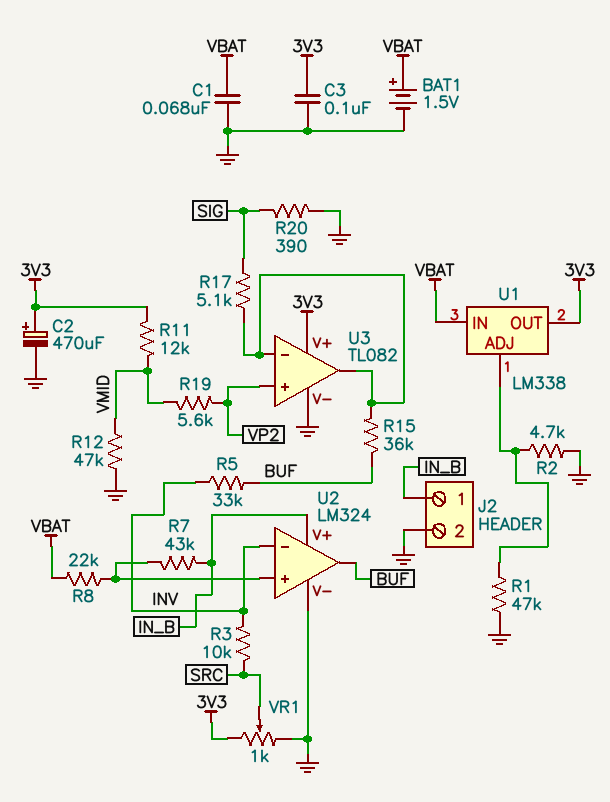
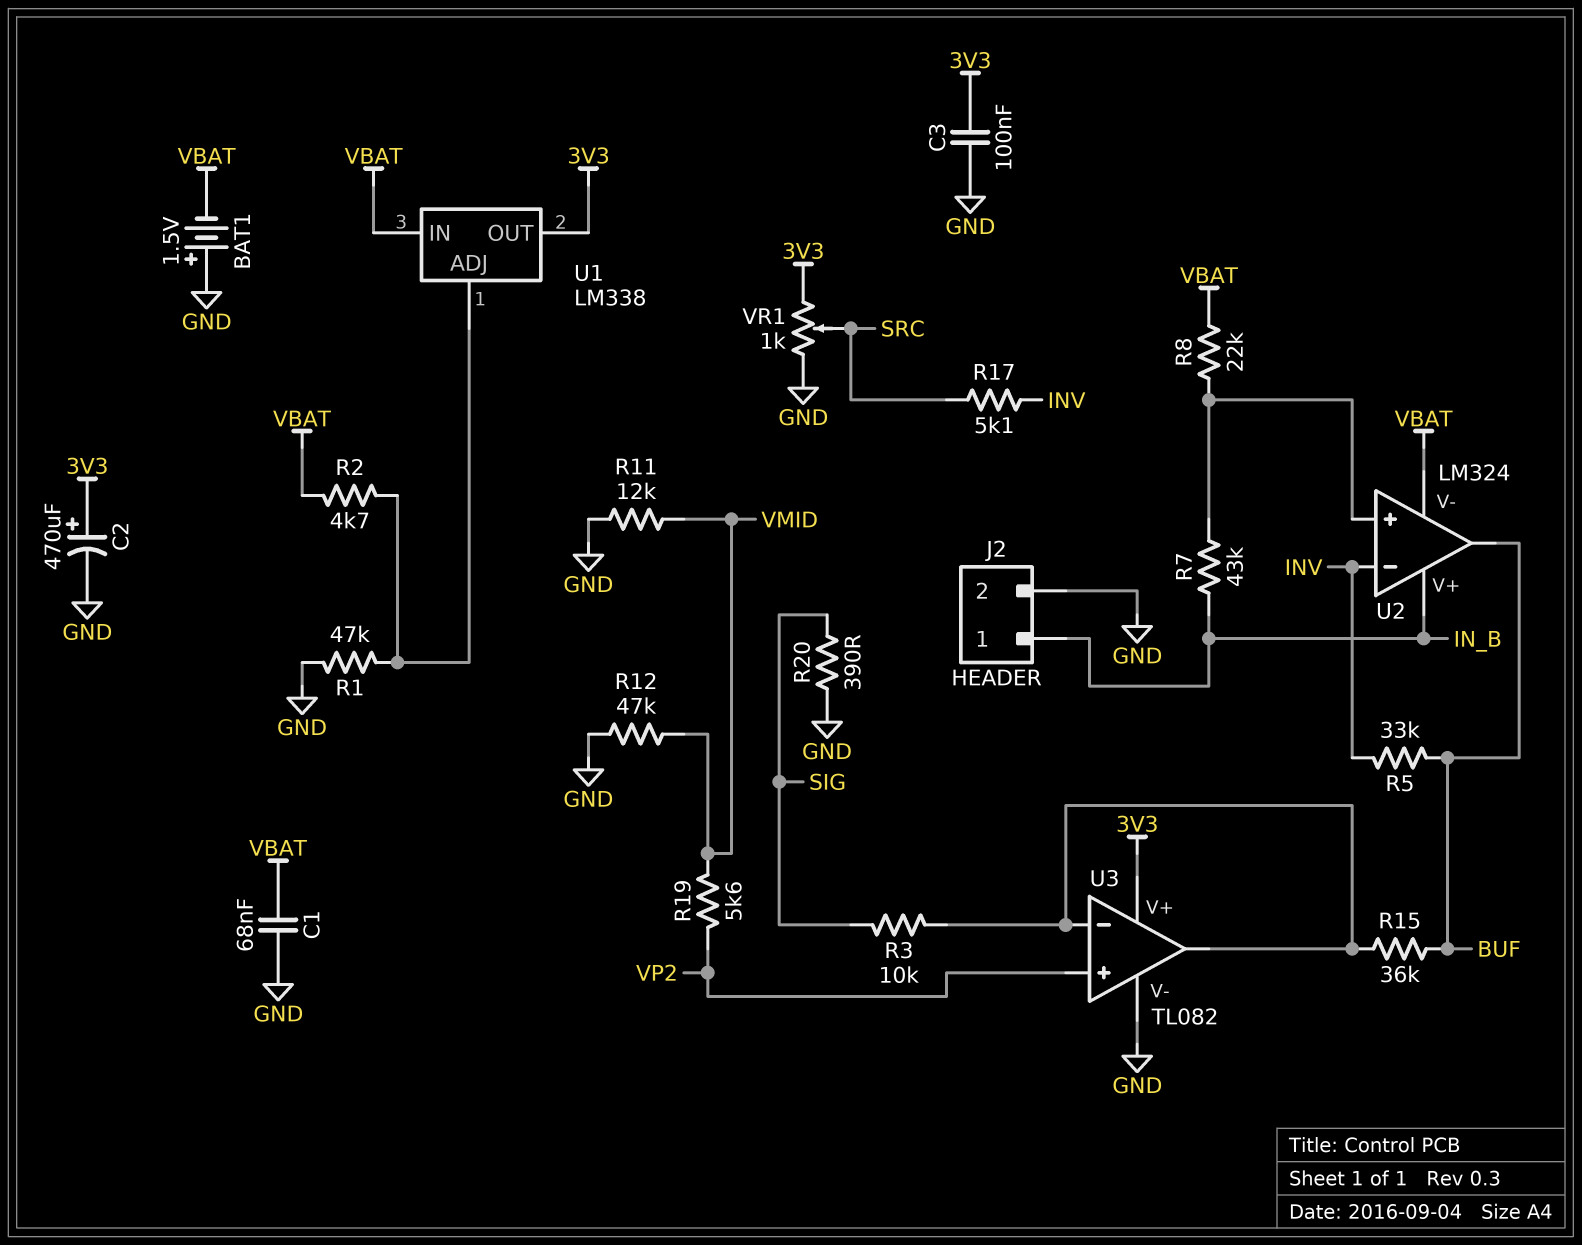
BAT1: 1.5V (plus VBAT, minus GND) -> 1.5V (plus GND, minus VBAT)
R2: 4.7k (GND, U1/ADJ) -> 4.7k (U1/ADJ, VBAT)
R3: 10k (INV, SRC) -> 10k (SIG, U3/in-)
R11: 12k (3V3, VMID) -> 12k (GND, VMID)
R17: 5.1k (SIG, U3/in-) -> 5.1k (INV, SRC)
U2 pin V-: GND -> VBAT

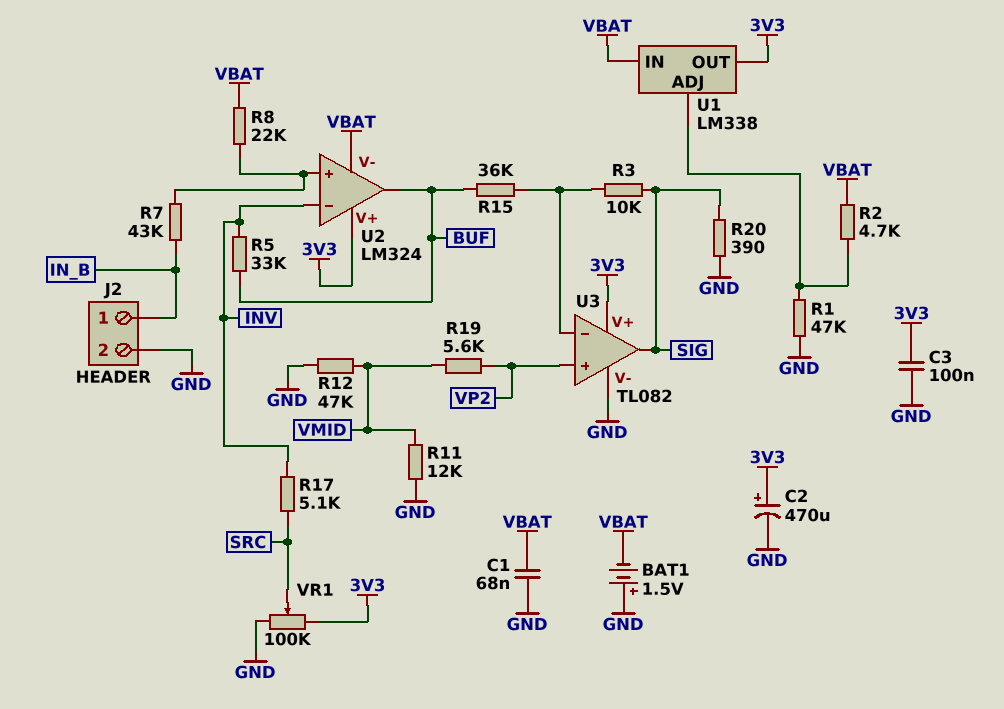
U2 pin V+: IN_B -> 3V3
U3 pin out: U3/in- -> SIG
VR1: 1k (3V3, GND, wiper SRC) -> 100k (3V3, GND, wiper SRC)

